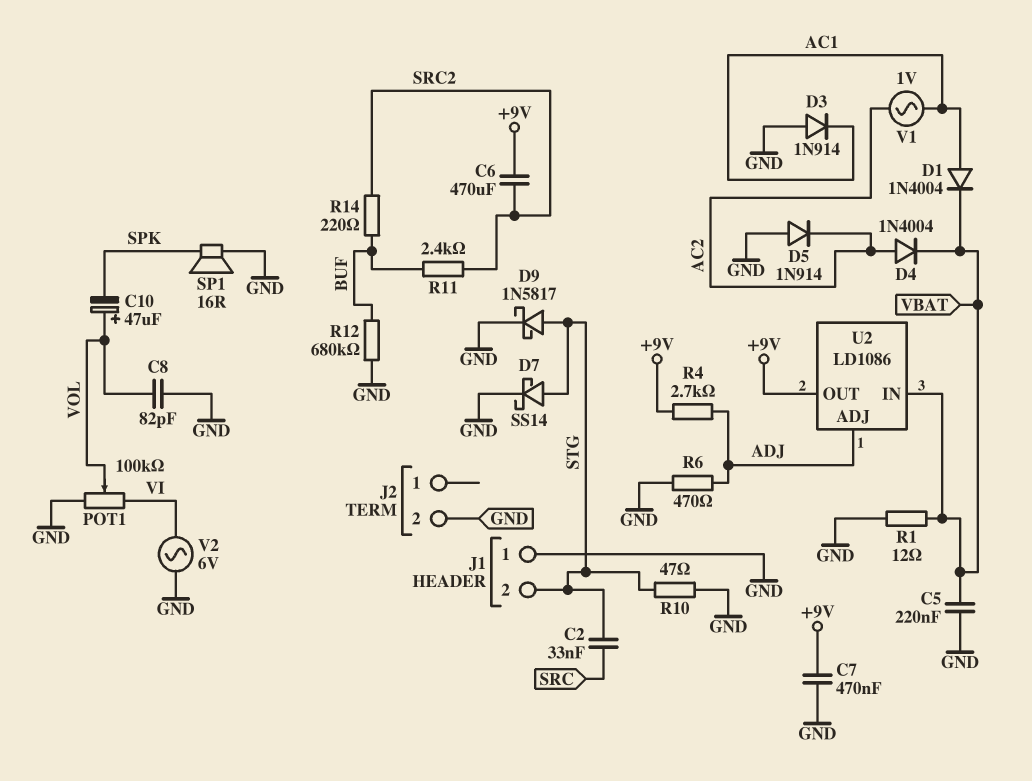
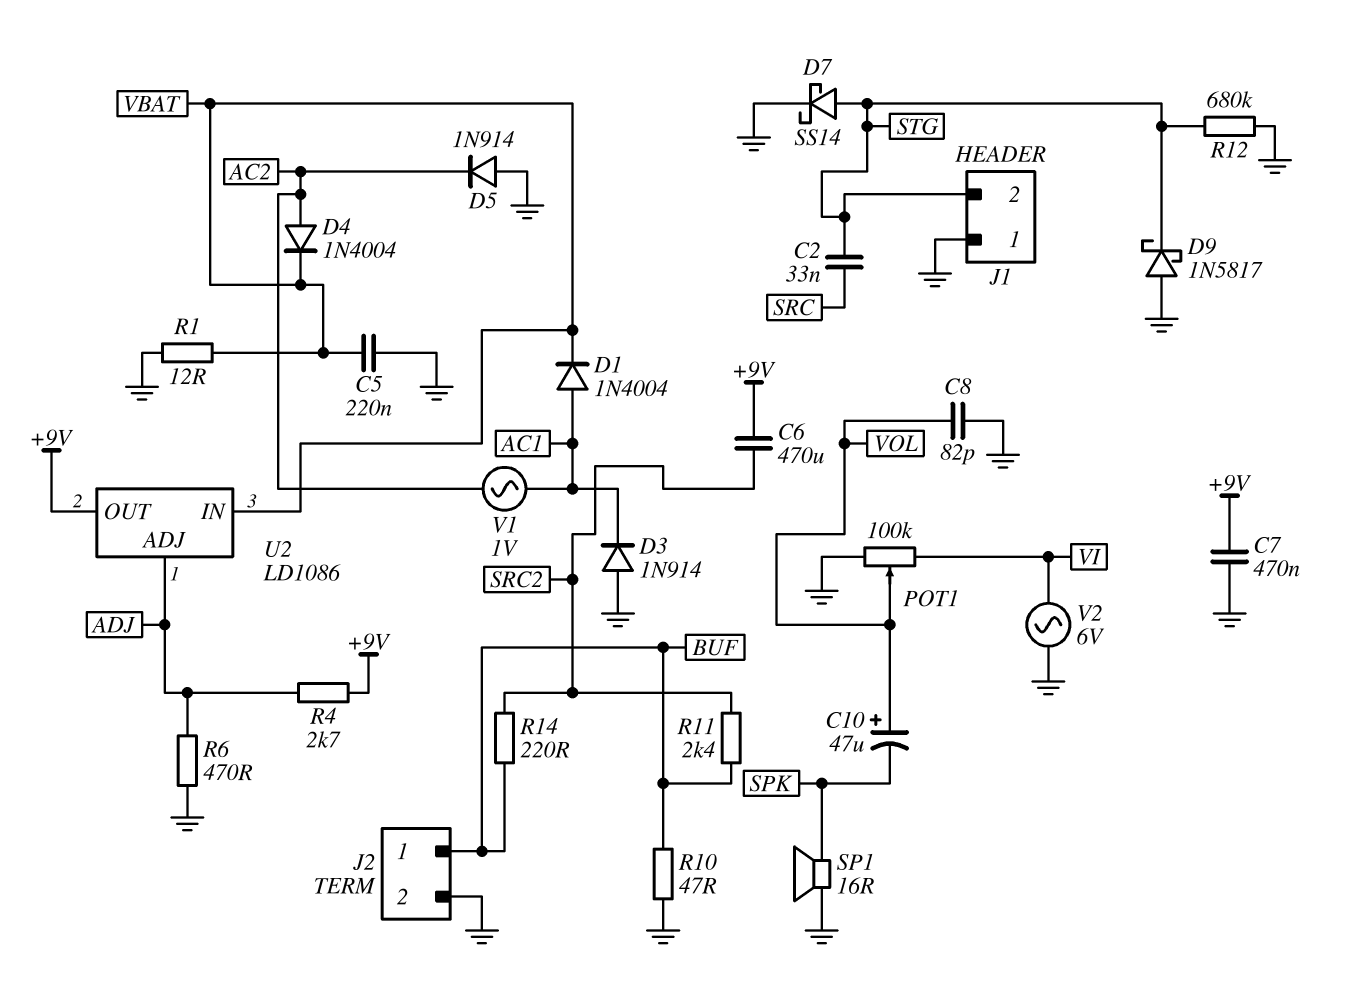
D9: schottky 1N5817 (A STG, K GND) -> schottky 1N5817 (A GND, K STG)
J2 pin 1: none -> BUF
R10: 47 (GND, STG) -> 47 (BUF, GND)
R12: 680k (BUF, GND) -> 680k (GND, STG)

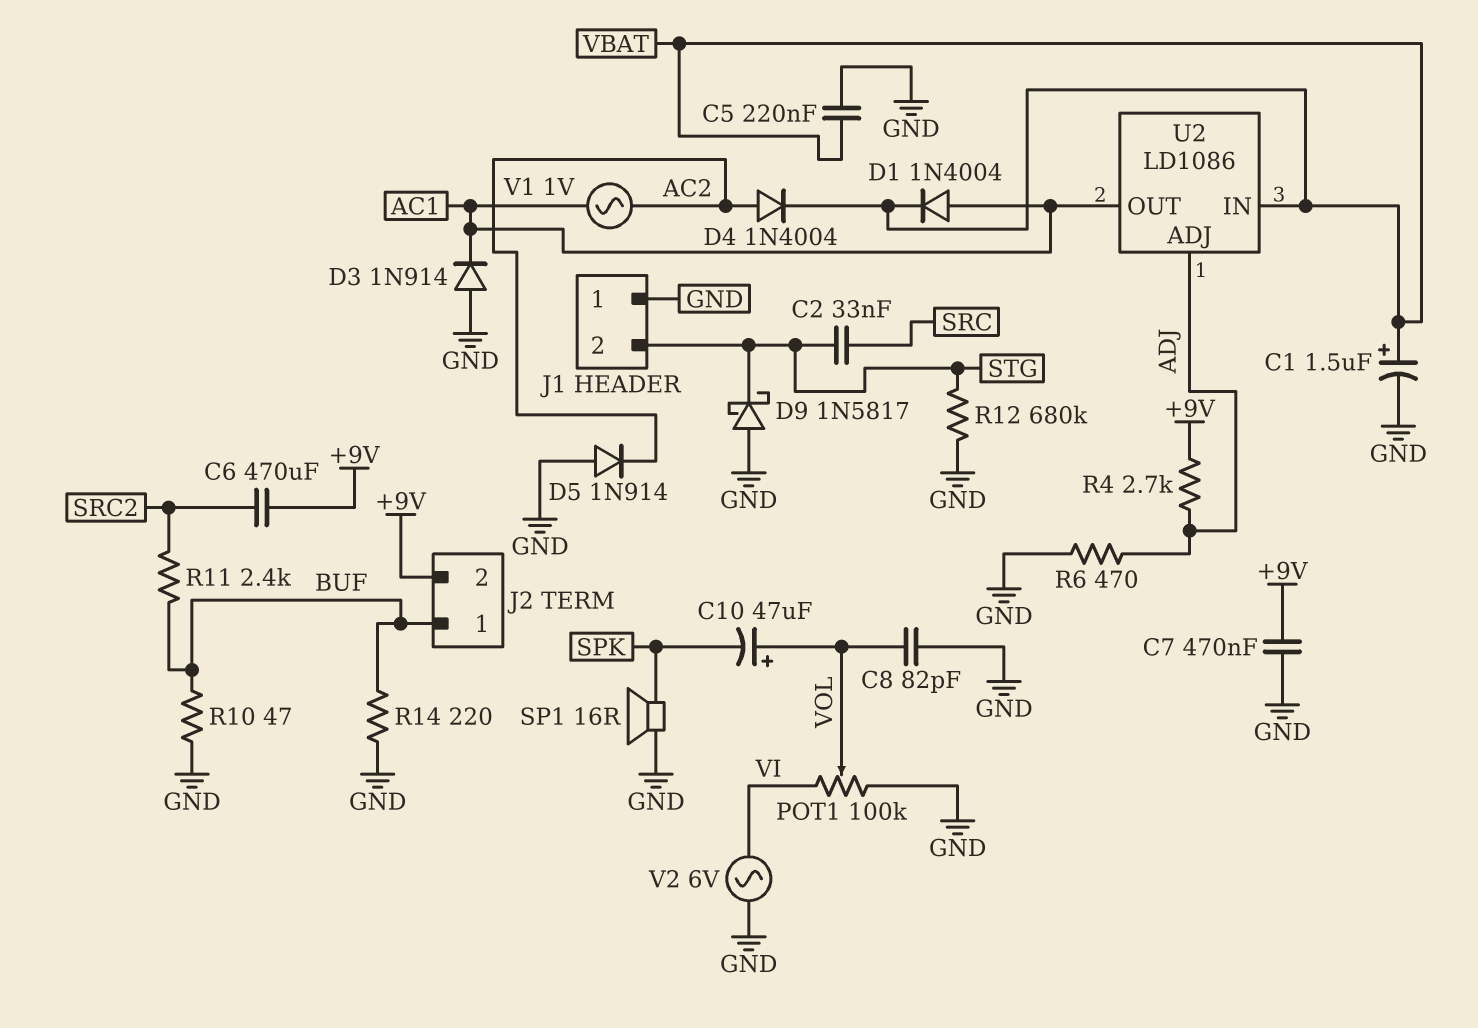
C1: none -> 1.5uF (plus VBAT, minus GND)
D7: schottky SS14 (A STG, K GND) -> none
J2 pin 2: GND -> +9V
R1: 12 (GND, VBAT) -> none
R14: 220 (BUF, SRC2) -> 220 (BUF, GND)
U2 pin OUT: +9V -> AC1

